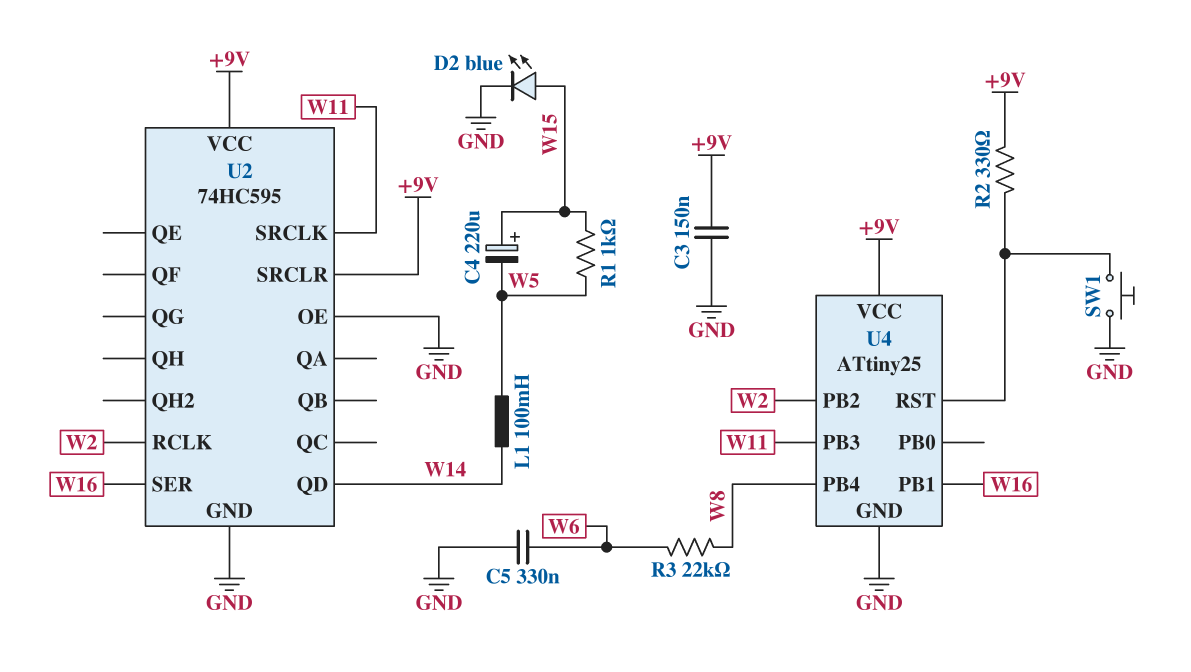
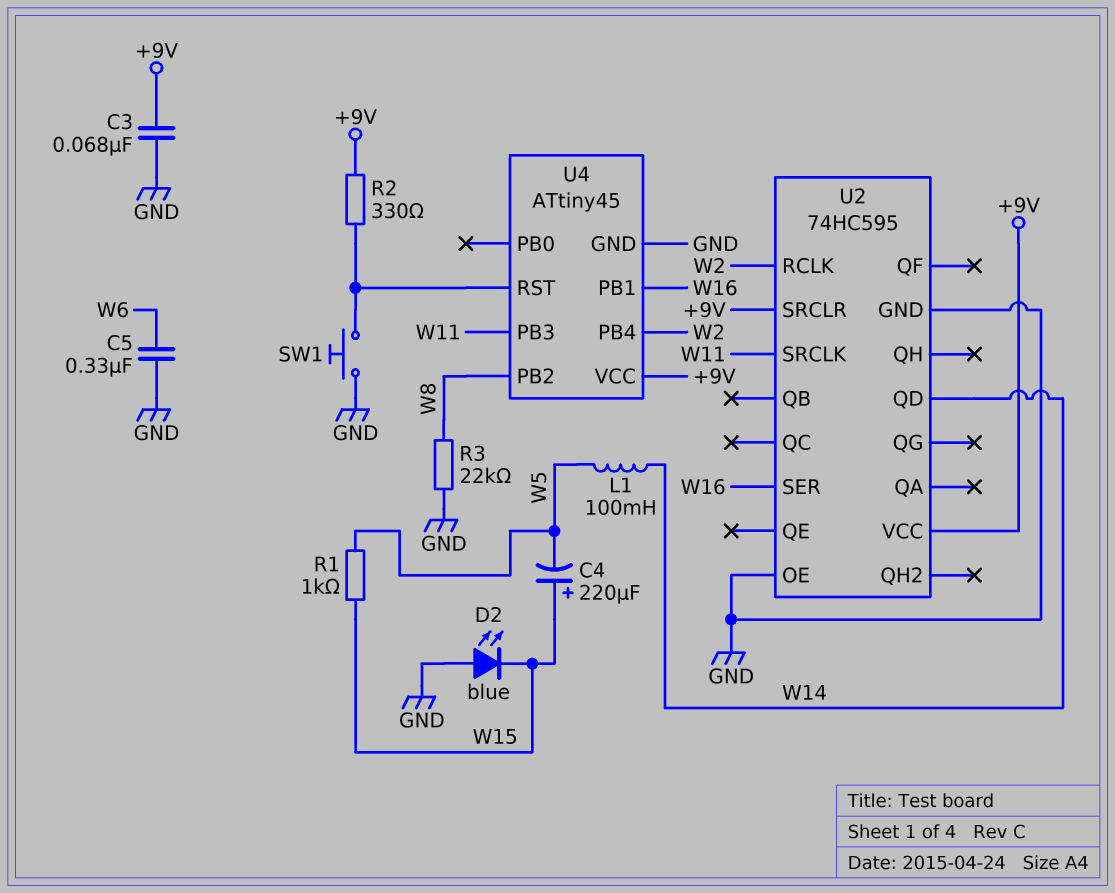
C3: 150nF (+9V, GND) -> 68nF (+9V, GND)
D2: LED blue (A W15, K GND) -> LED blue (A GND, K W15)
R3: 22k (W6, W8) -> 22k (GND, W8)
U4: ATtiny25 -> ATtiny45
U4 pin PB2: W2 -> W8
U4 pin PB4: W8 -> W2

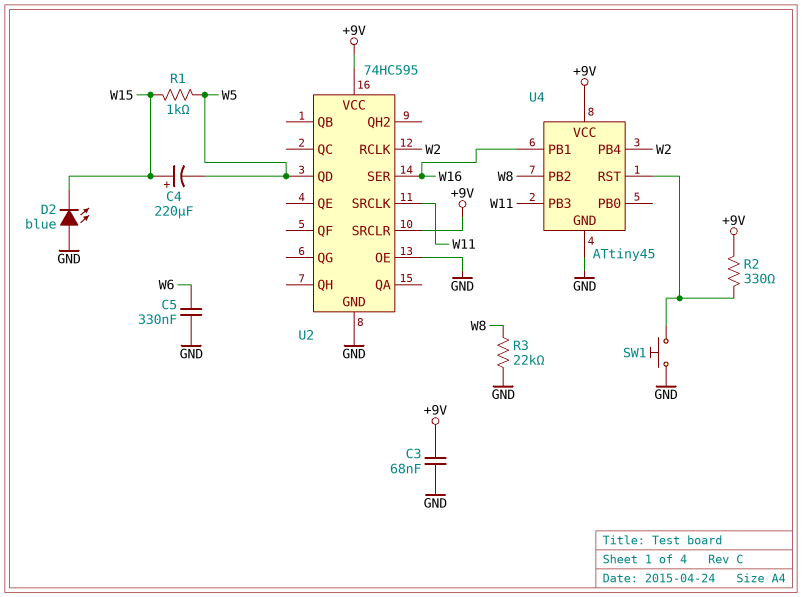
L1: 100mH (W5, W14) -> none
U2 pin QD: W14 -> W5

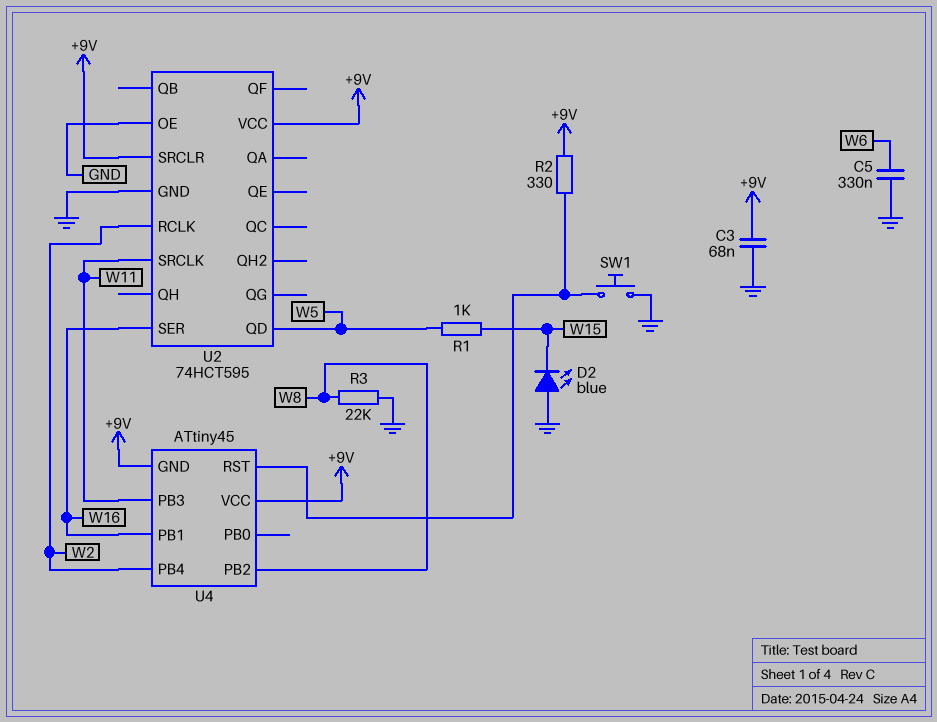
C4: 220uF (plus W15, minus W5) -> none
U2: 74HC595 -> 74HCT595
U4 pin GND: GND -> +9V

